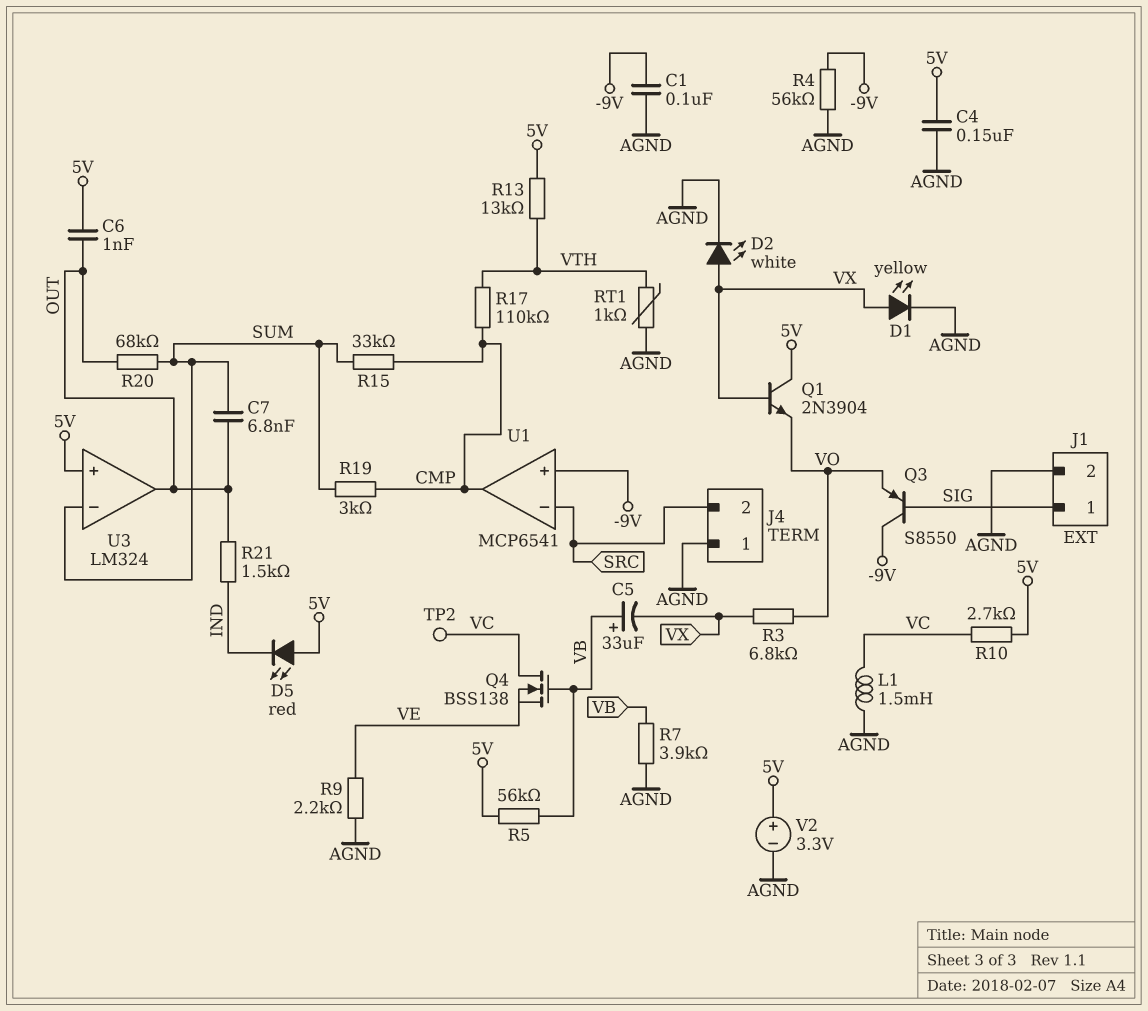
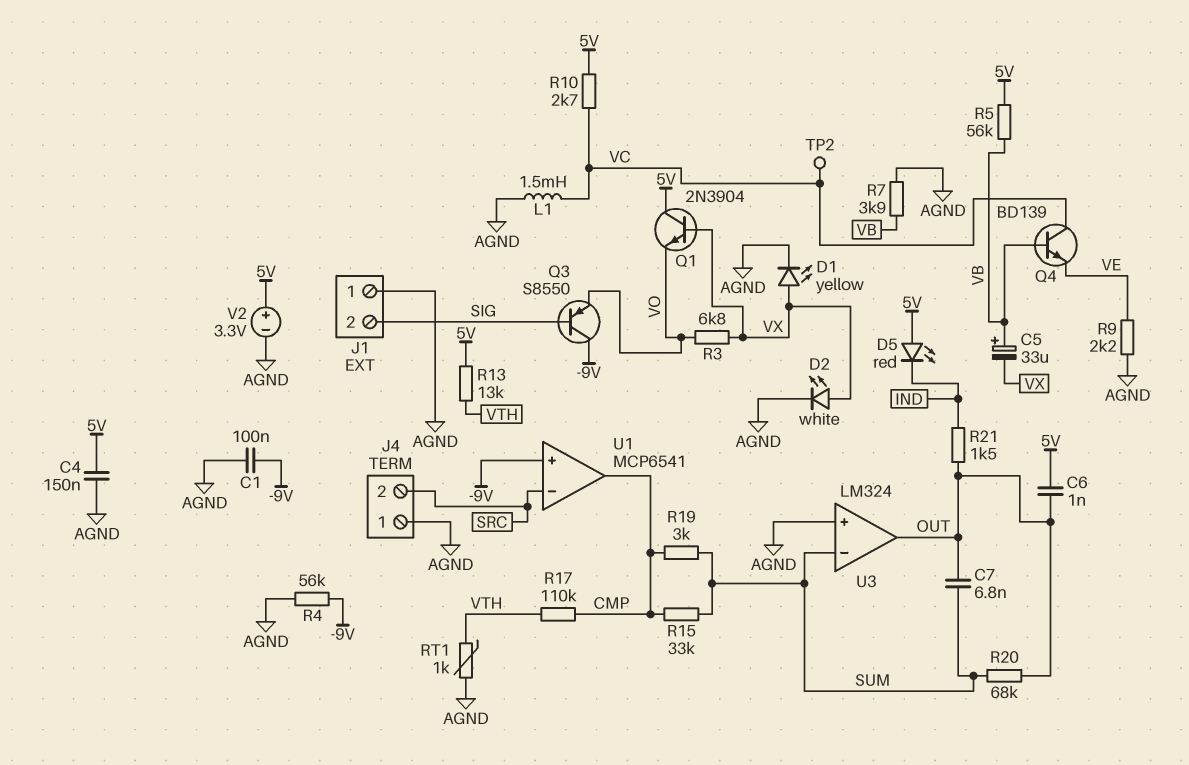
J1 pin 1: SIG -> AGND
J1 pin 2: AGND -> SIG
Q4: NMOS BSS138 (G VB, D VC, S VE) -> NPN BD139 (B VB, C VC, E VE)
U3 pin in+: 5V -> AGND

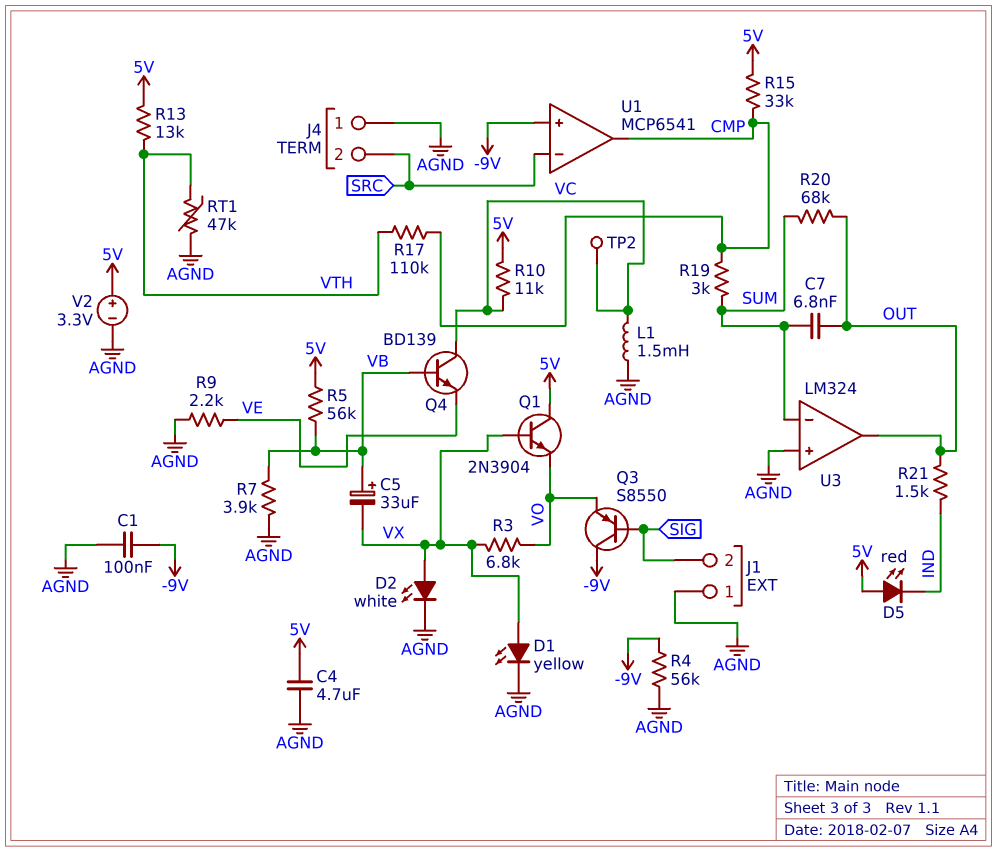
C4: 150nF (5V, AGND) -> 4.7uF (5V, AGND)
C6: 1nF (5V, OUT) -> none
R10: 2.7k (5V, VC) -> 11k (5V, VC)
R15: 33k (CMP, SUM) -> 33k (5V, CMP)
RT1: 1k (AGND, VTH) -> 47k (AGND, VTH)

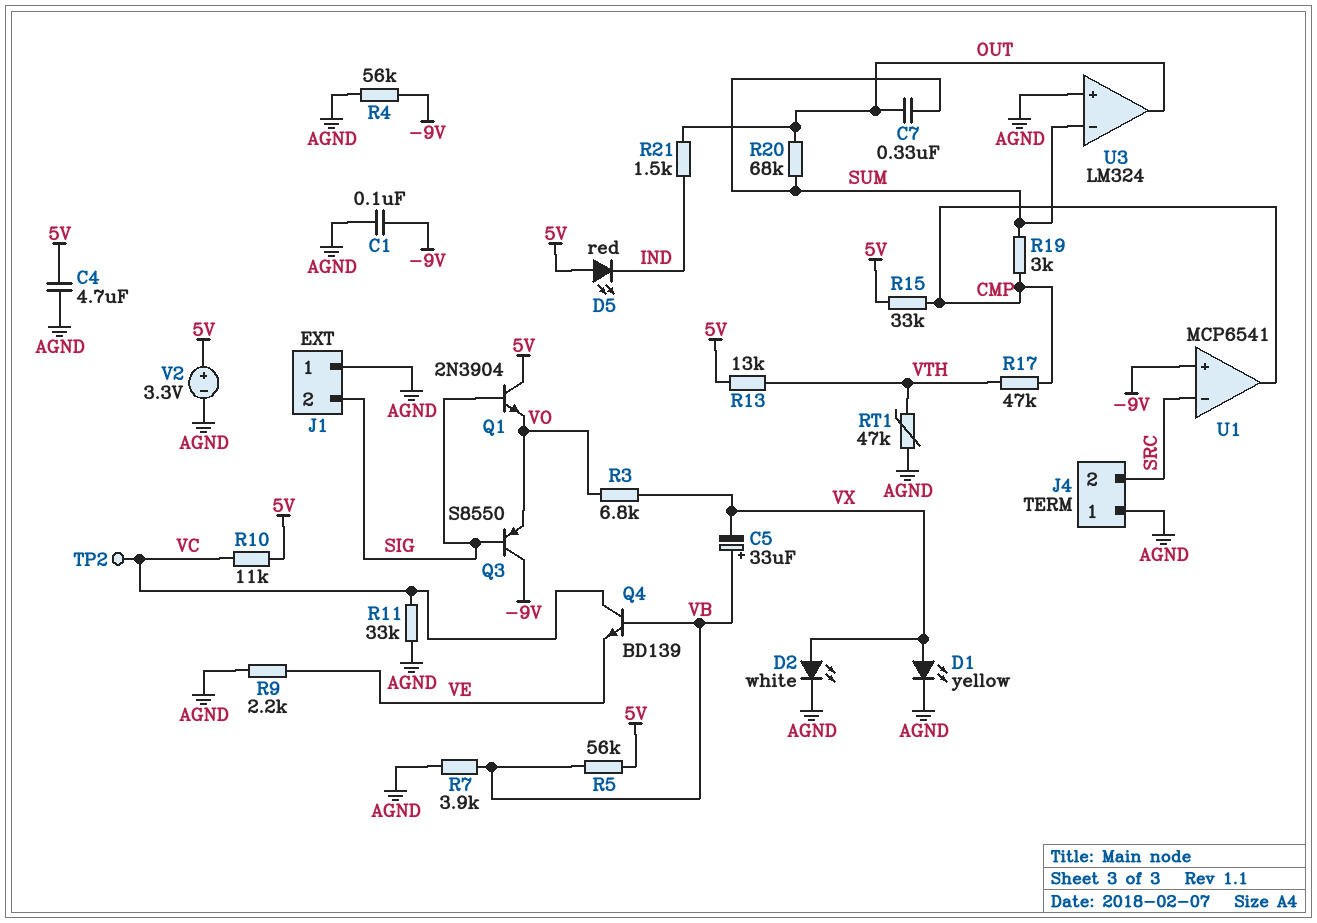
C7: 6.8nF (OUT, SUM) -> 330nF (OUT, SUM)
L1: 1.5mH (AGND, VC) -> none
Q1: NPN 2N3904 (B VX, C 5V, E VO) -> NPN 2N3904 (B SIG, C 5V, E VO)
R11: none -> 33k (AGND, VC)
R17: 110k (CMP, VTH) -> 47k (CMP, VTH)

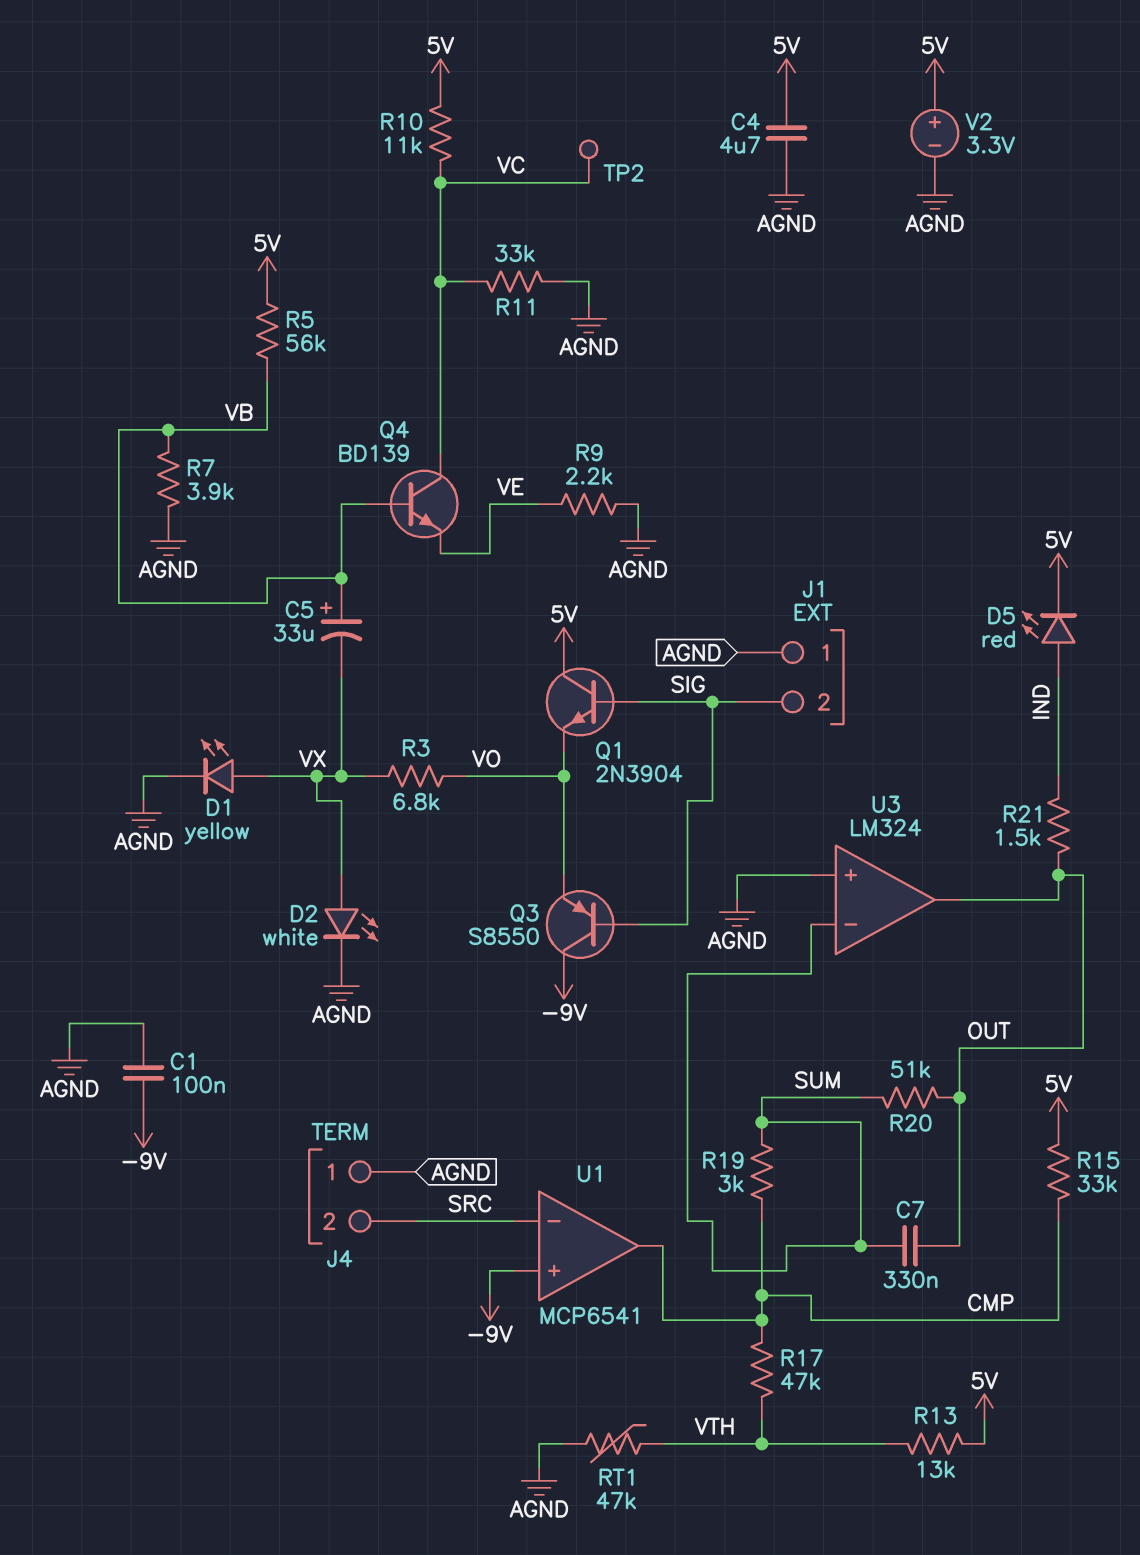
D5: LED red (A 5V, K IND) -> LED red (A IND, K 5V)
R4: 56k (-9V, AGND) -> none
R20: 68k (OUT, SUM) -> 51k (OUT, SUM)

